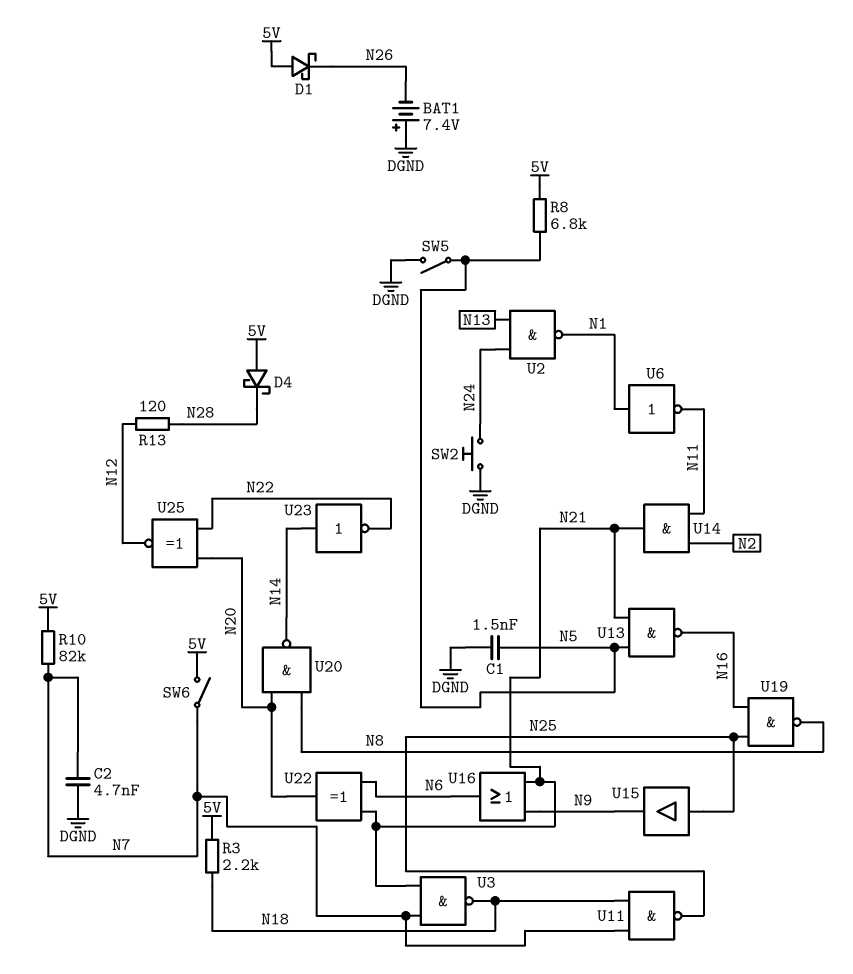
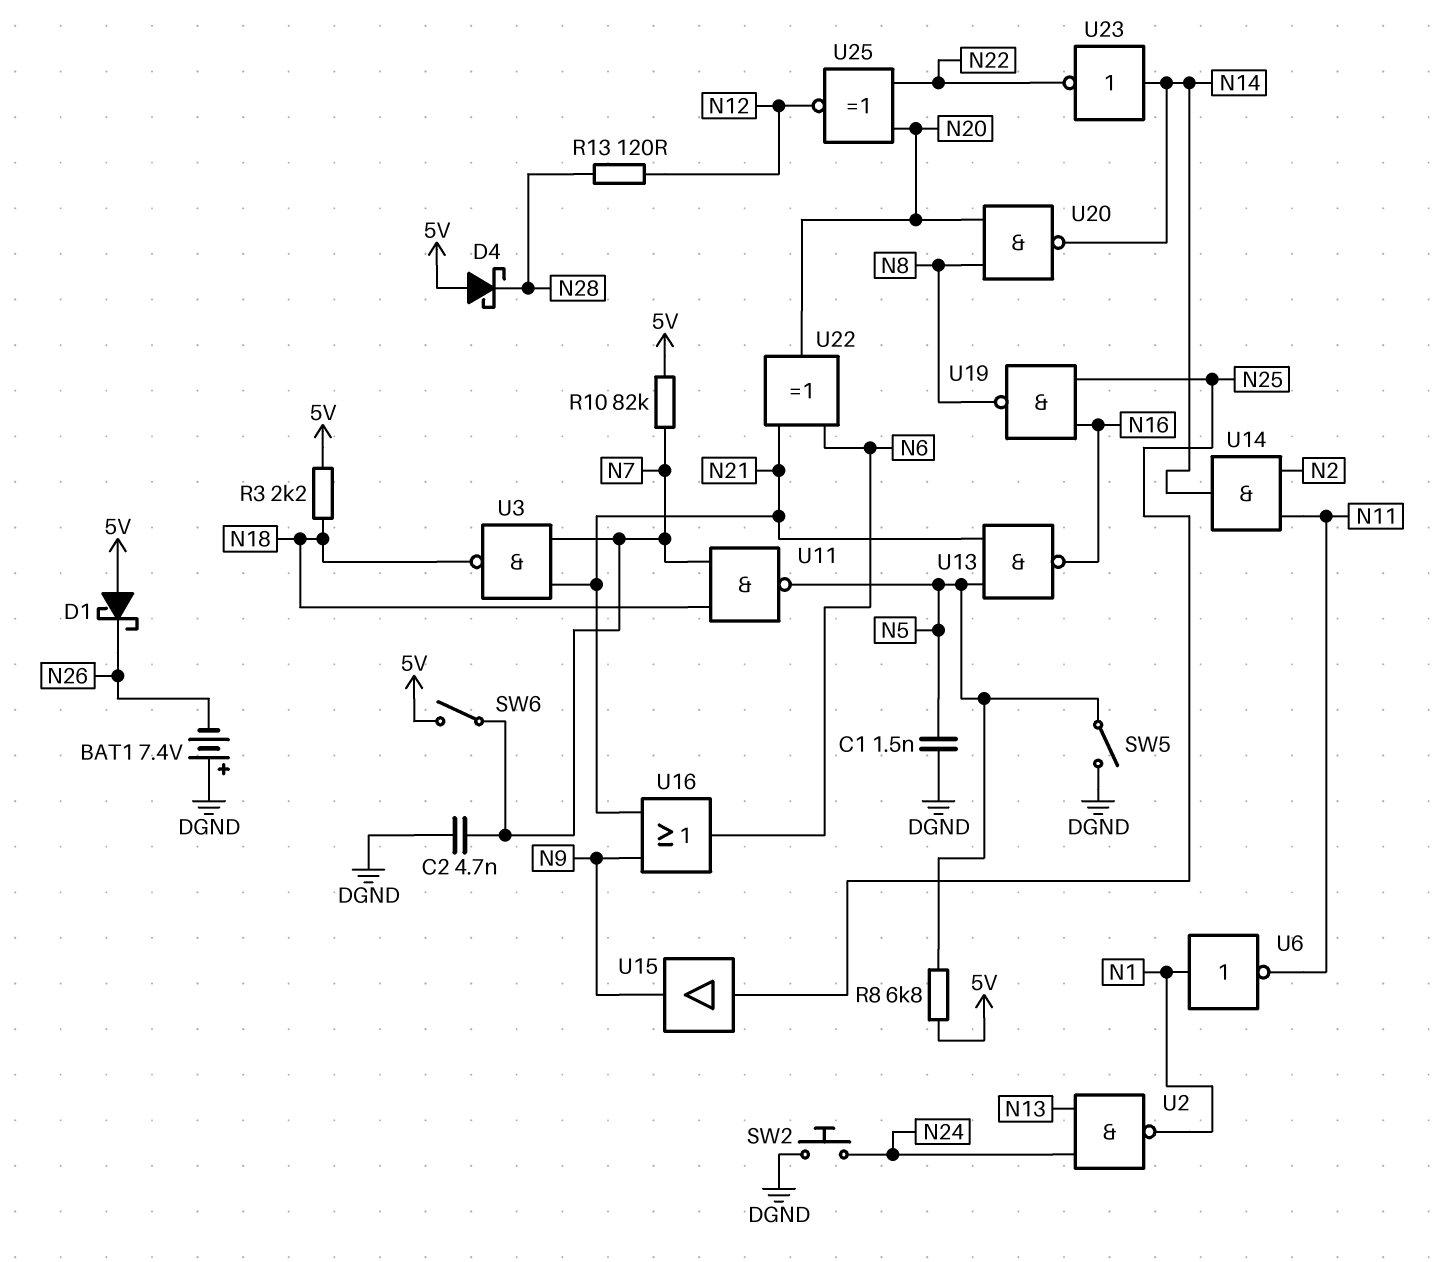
U11: NAND (in N7, in N18, out N25) -> NAND (in N7, in N18, out N5)
U14: AND (in N2, in N11, out N21) -> AND (in N2, in N11, out N14)

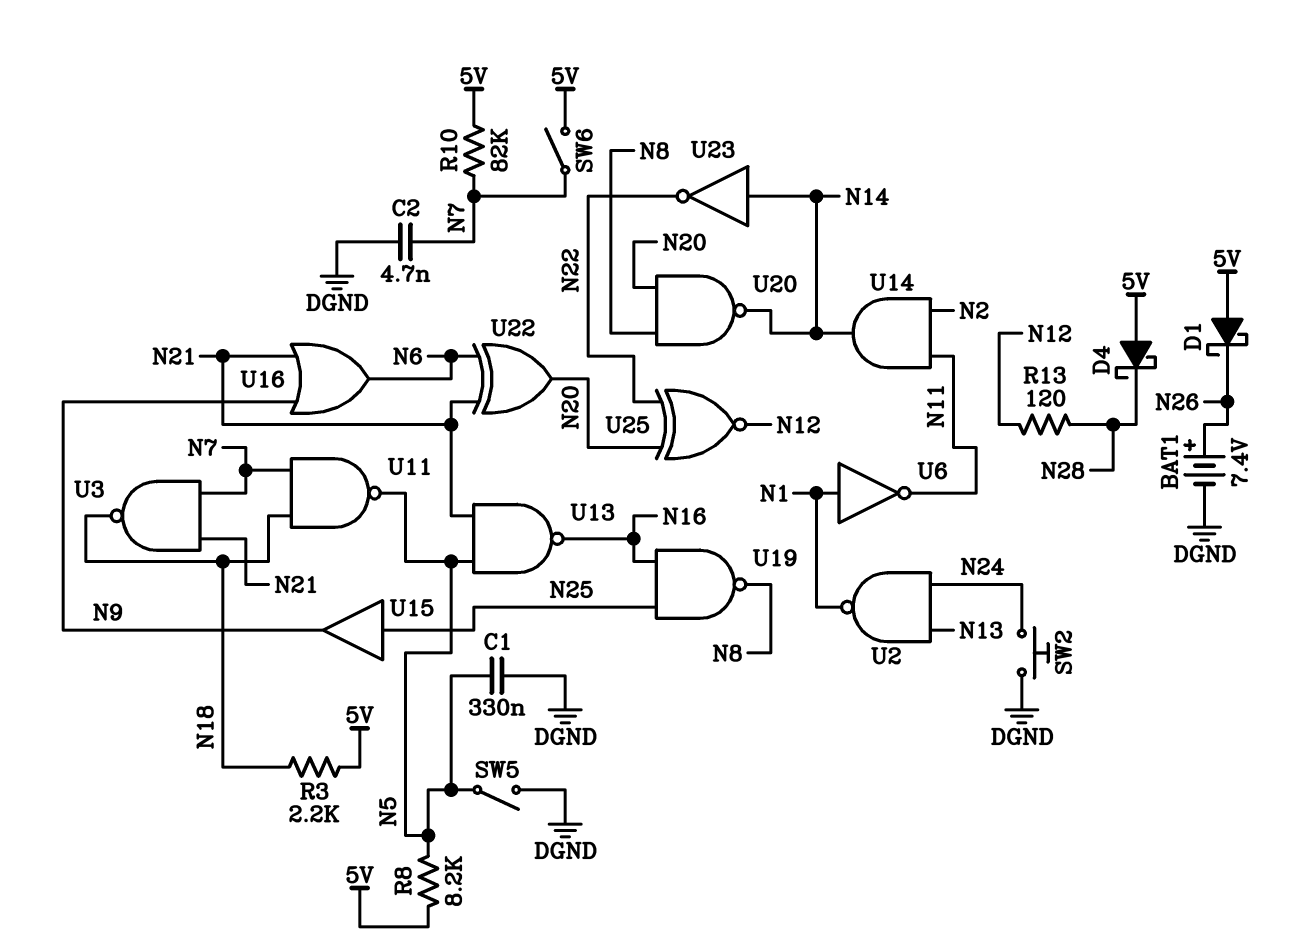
BAT1: 7.4V (plus DGND, minus N26) -> 7.4V (plus N26, minus DGND)
C1: 1.5nF (DGND, N5) -> 330nF (DGND, N5)
R8: 6.8k (5V, N5) -> 8.2k (5V, N5)

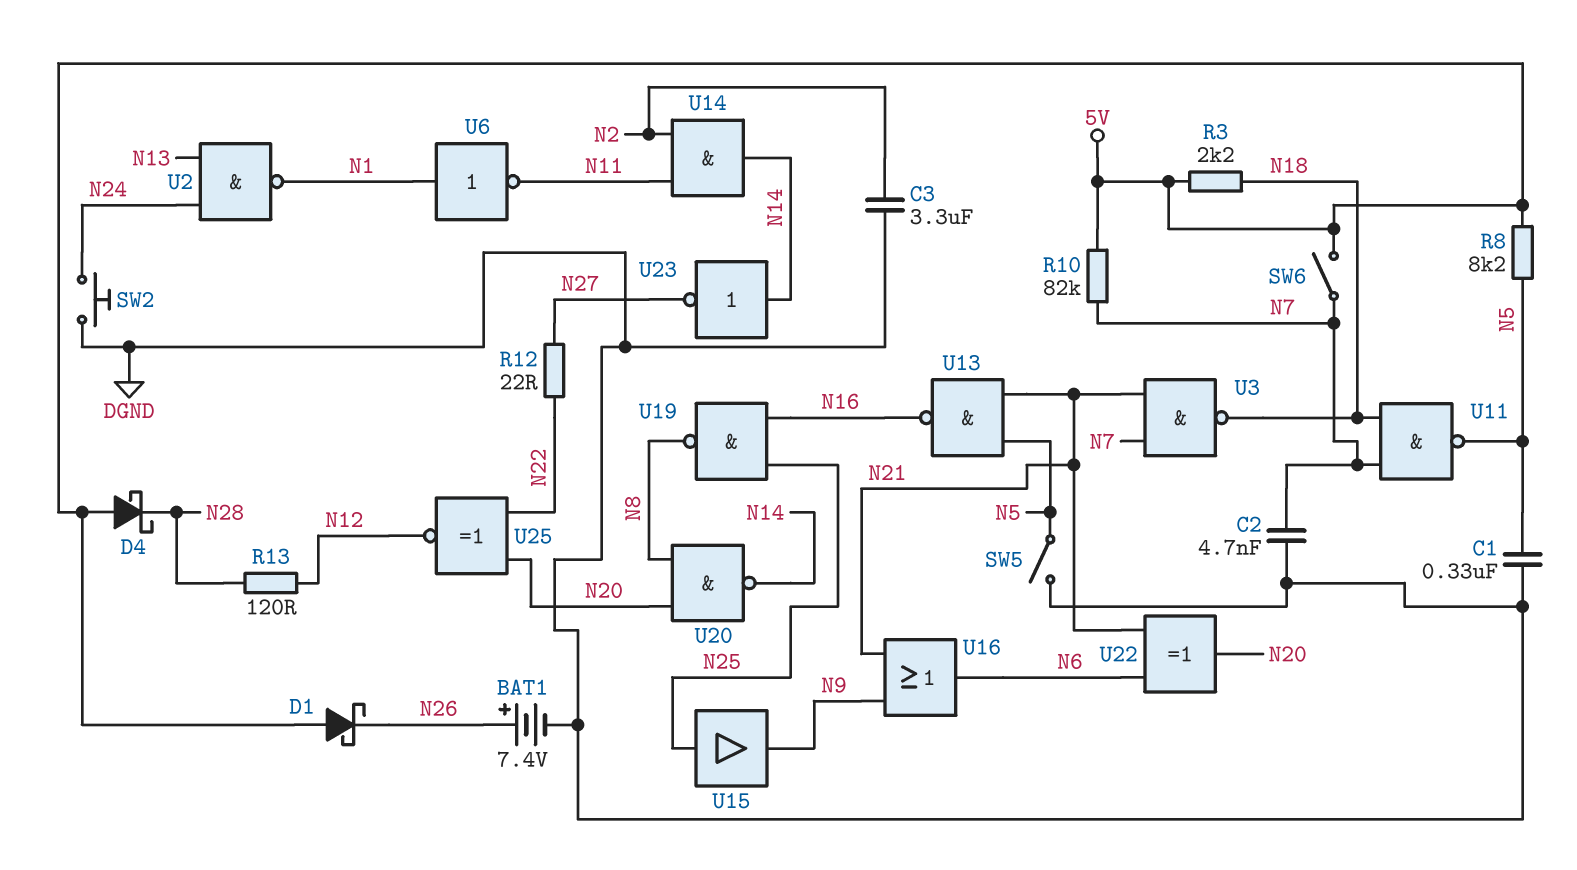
C3: none -> 3.3uF (DGND, N2)
R12: none -> 22 (N22, N27)
U23: NOT (in N14, out N22) -> NOT (in N14, out N27)

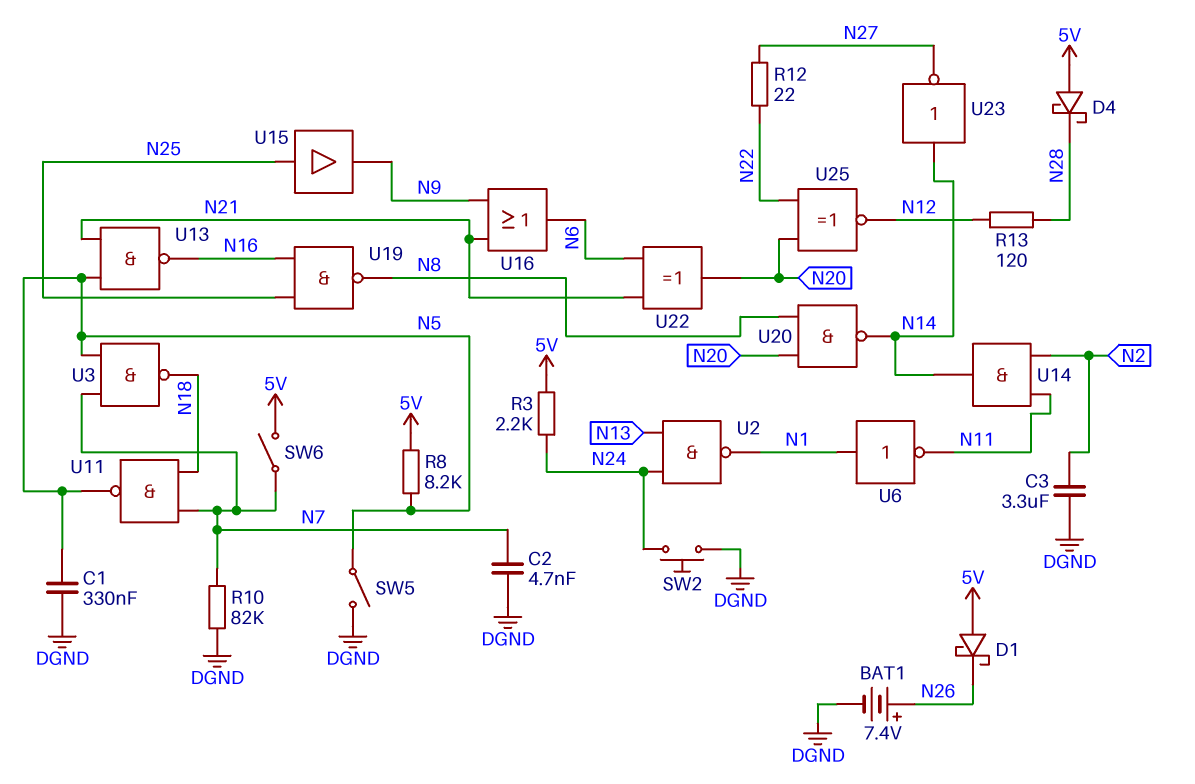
R3: 2.2k (5V, N18) -> 2.2k (5V, N24)
R10: 82k (5V, N7) -> 82k (DGND, N7)
U3: NAND (in N7, in N21, out N18) -> NAND (in N5, in N7, out N18)

